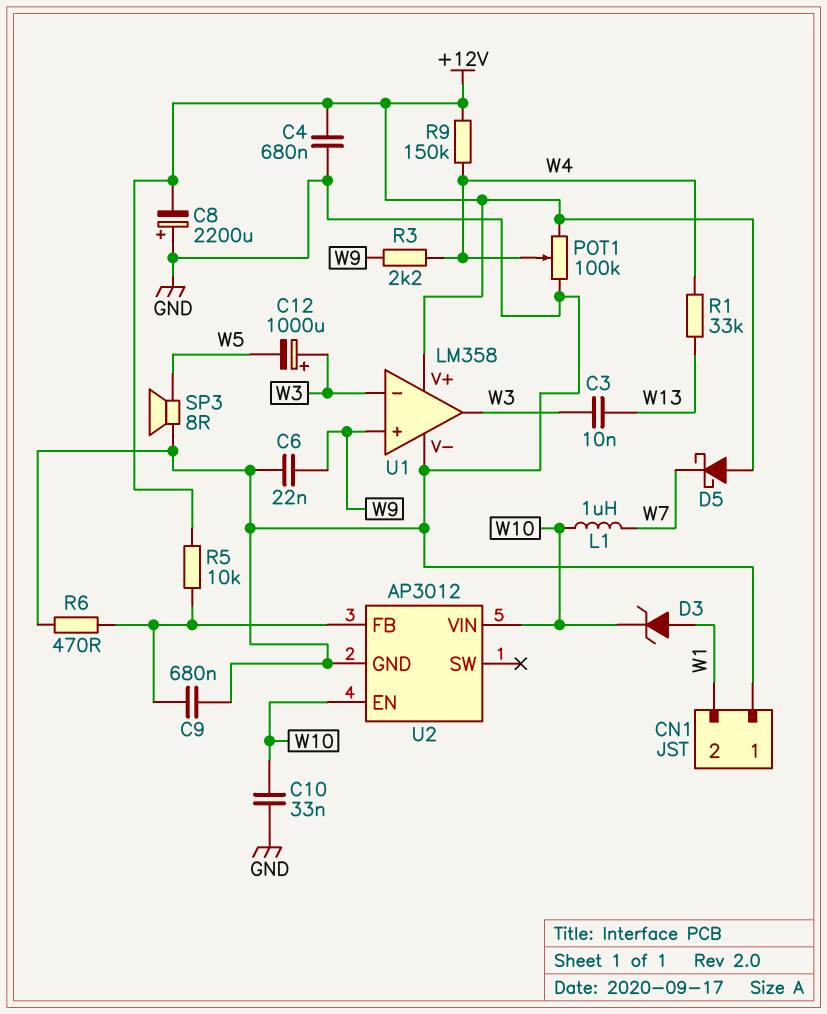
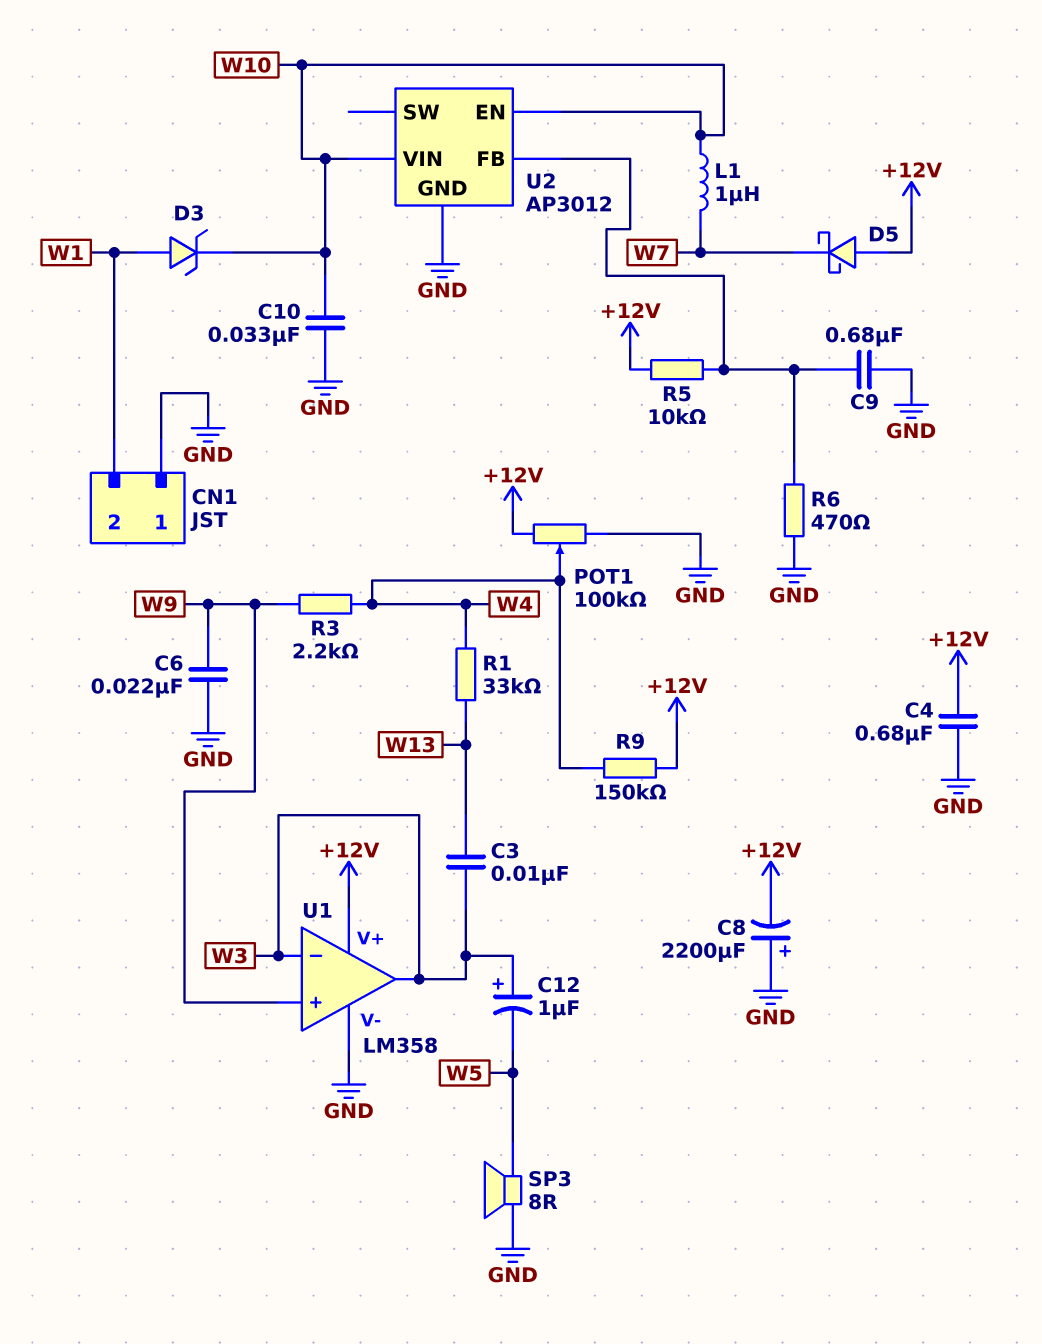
C12: 1000uF (plus W3, minus W5) -> 1uF (plus W3, minus W5)

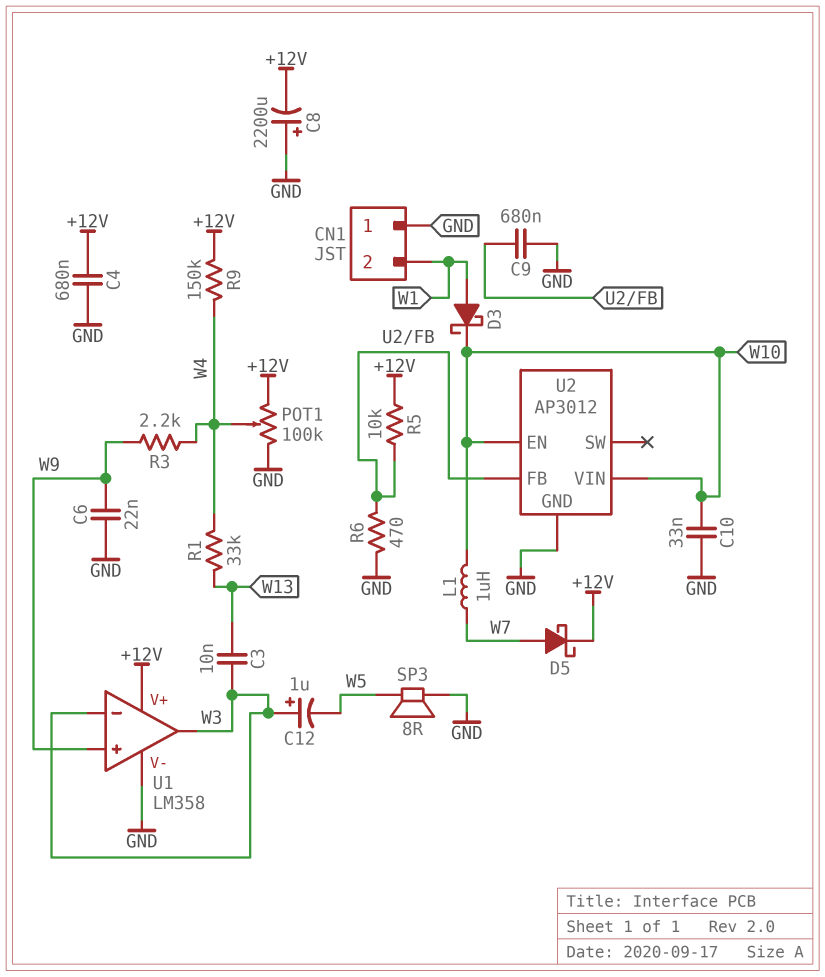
D3: zener (A W1, K W10) -> schottky (A W1, K W10)
D5: schottky (A +12V, K W7) -> schottky (A W7, K +12V)

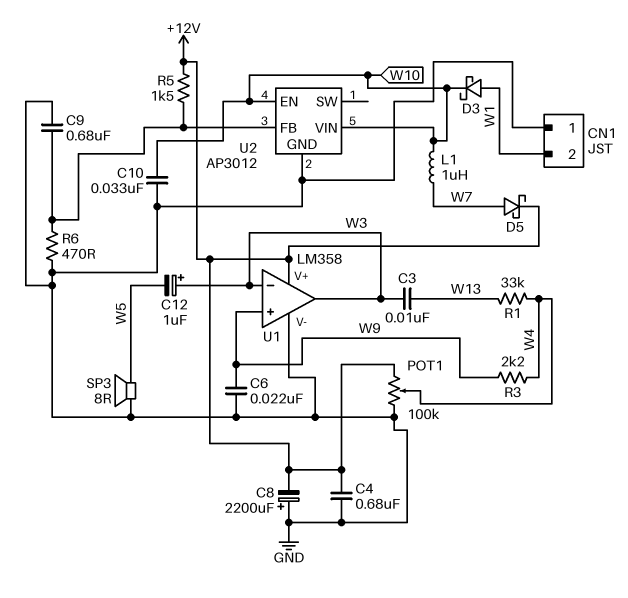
R5: 10k (+12V, U2/FB) -> 1.5k (+12V, U2/FB)
R9: 150k (+12V, W4) -> none

